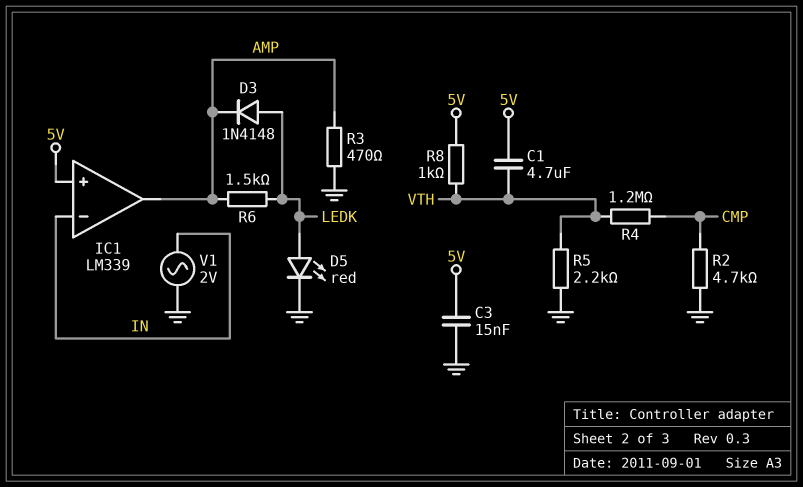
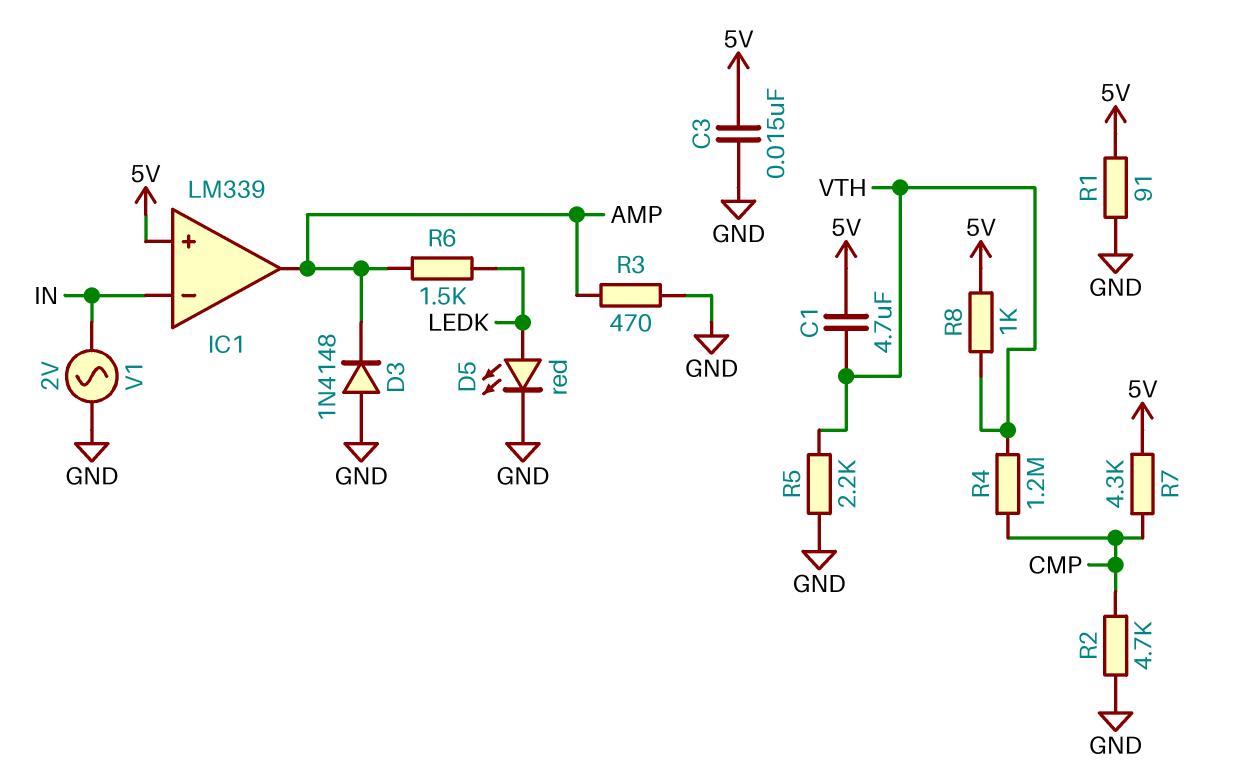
D3: diode 1N4148 (A LEDK, K AMP) -> diode 1N4148 (A GND, K AMP)
R1: none -> 91 (5V, GND)
R7: none -> 4.3k (5V, CMP)

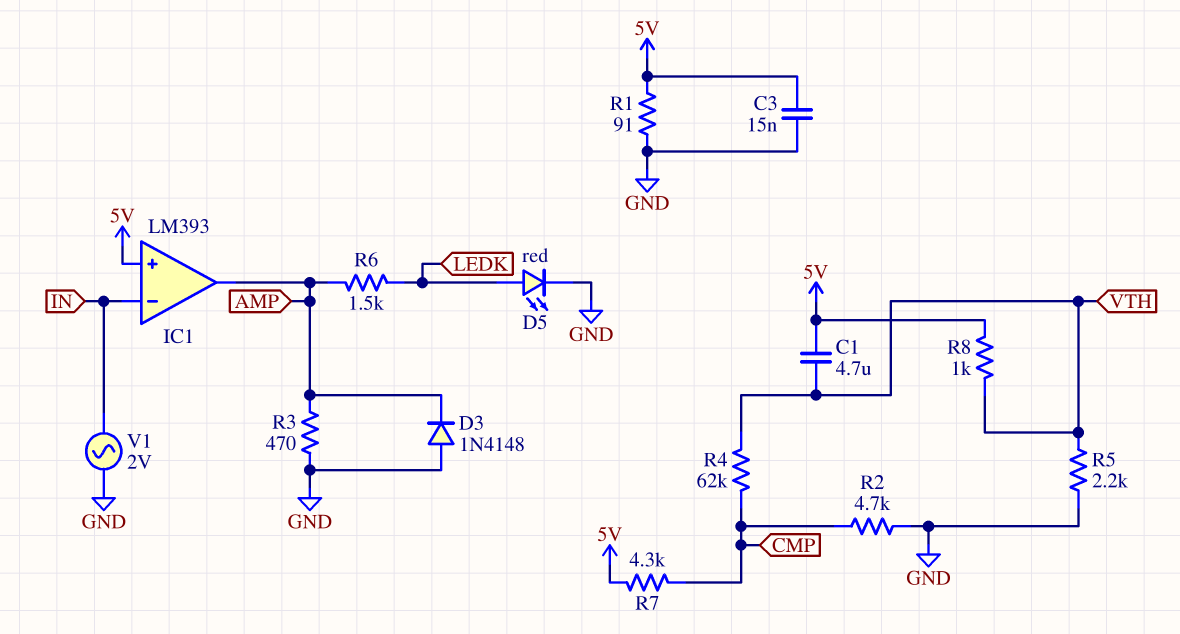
IC1: LM339 -> LM393
R4: 1.2M (CMP, VTH) -> 62k (CMP, VTH)

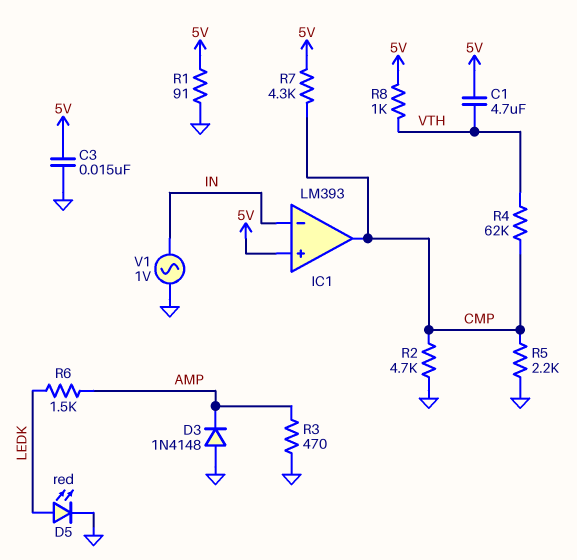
IC1 pin out: AMP -> CMP
R5: 2.2k (GND, VTH) -> 2.2k (CMP, GND)
V1: AC 2V (GND, IN) -> AC 1V (GND, IN)

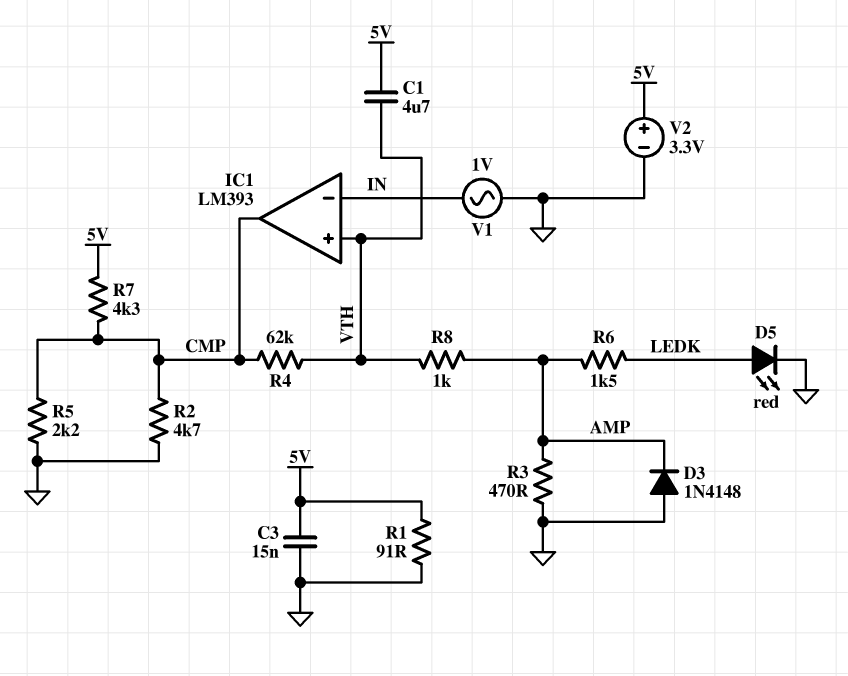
IC1 pin in+: 5V -> VTH
R8: 1k (5V, VTH) -> 1k (AMP, VTH)
V2: none -> 3.3V (plus 5V, minus GND)

